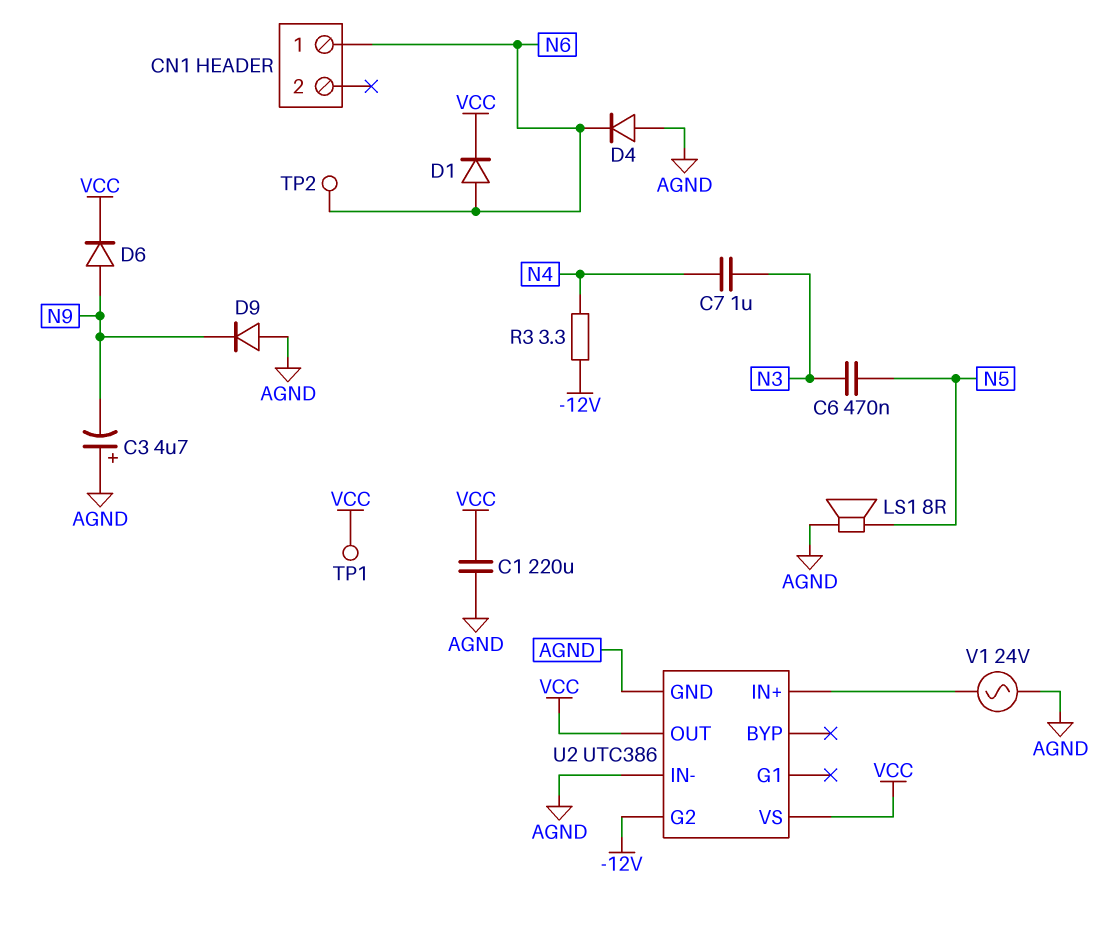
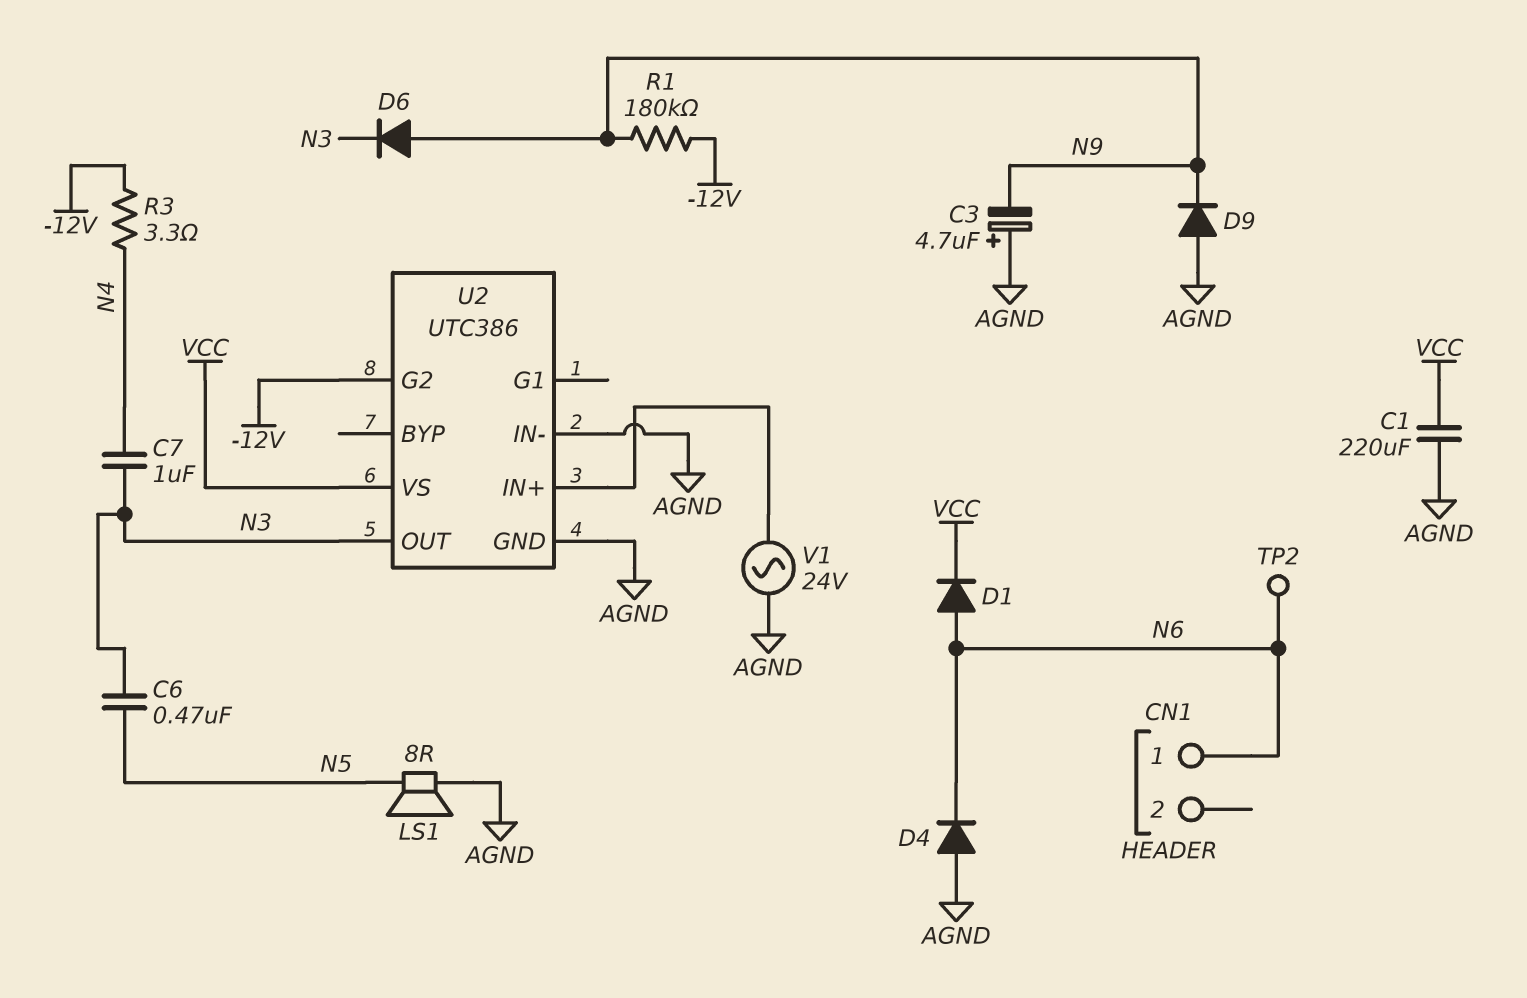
D6: diode (A N9, K VCC) -> diode (A N9, K N3)
R1: none -> 180k (-12V, N9)
TP1: test point (VCC) -> none
U2 pin OUT: VCC -> N3

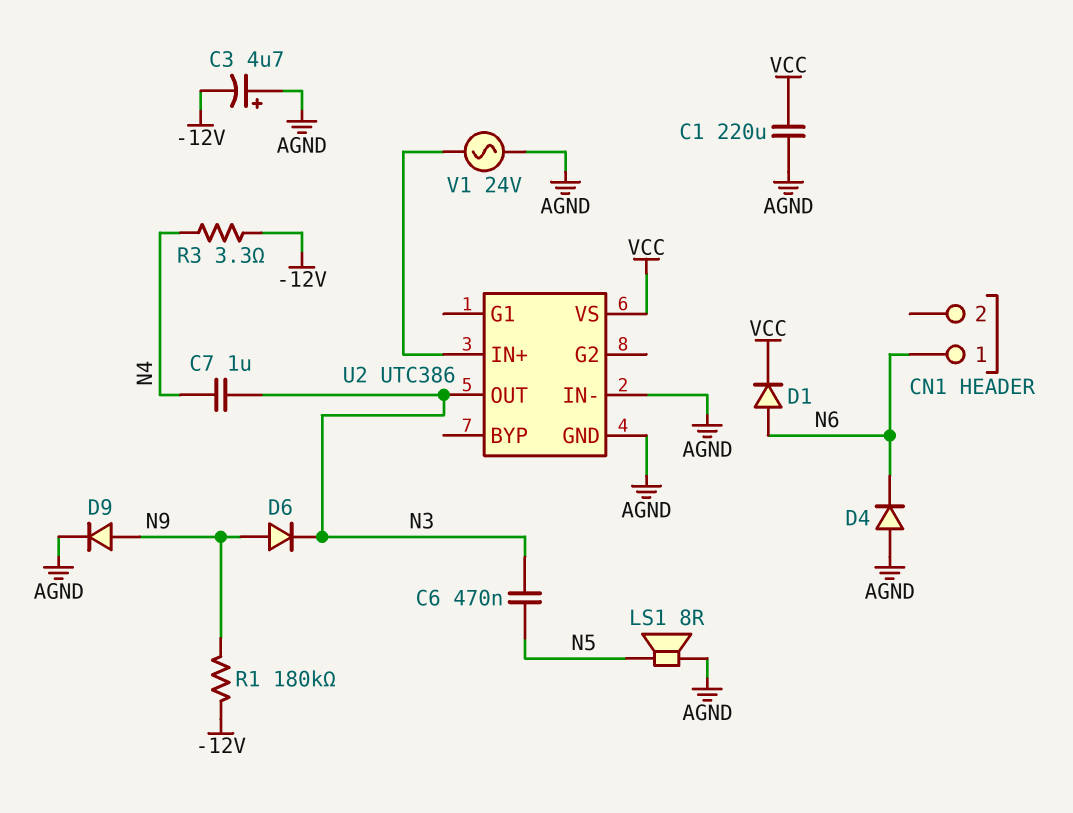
C3: 4.7uF (plus AGND, minus N9) -> 4.7uF (plus AGND, minus -12V)
D9: diode (A AGND, K N9) -> diode (A N9, K AGND)
TP2: test point (N6) -> none
U2 pin G2: -12V -> none

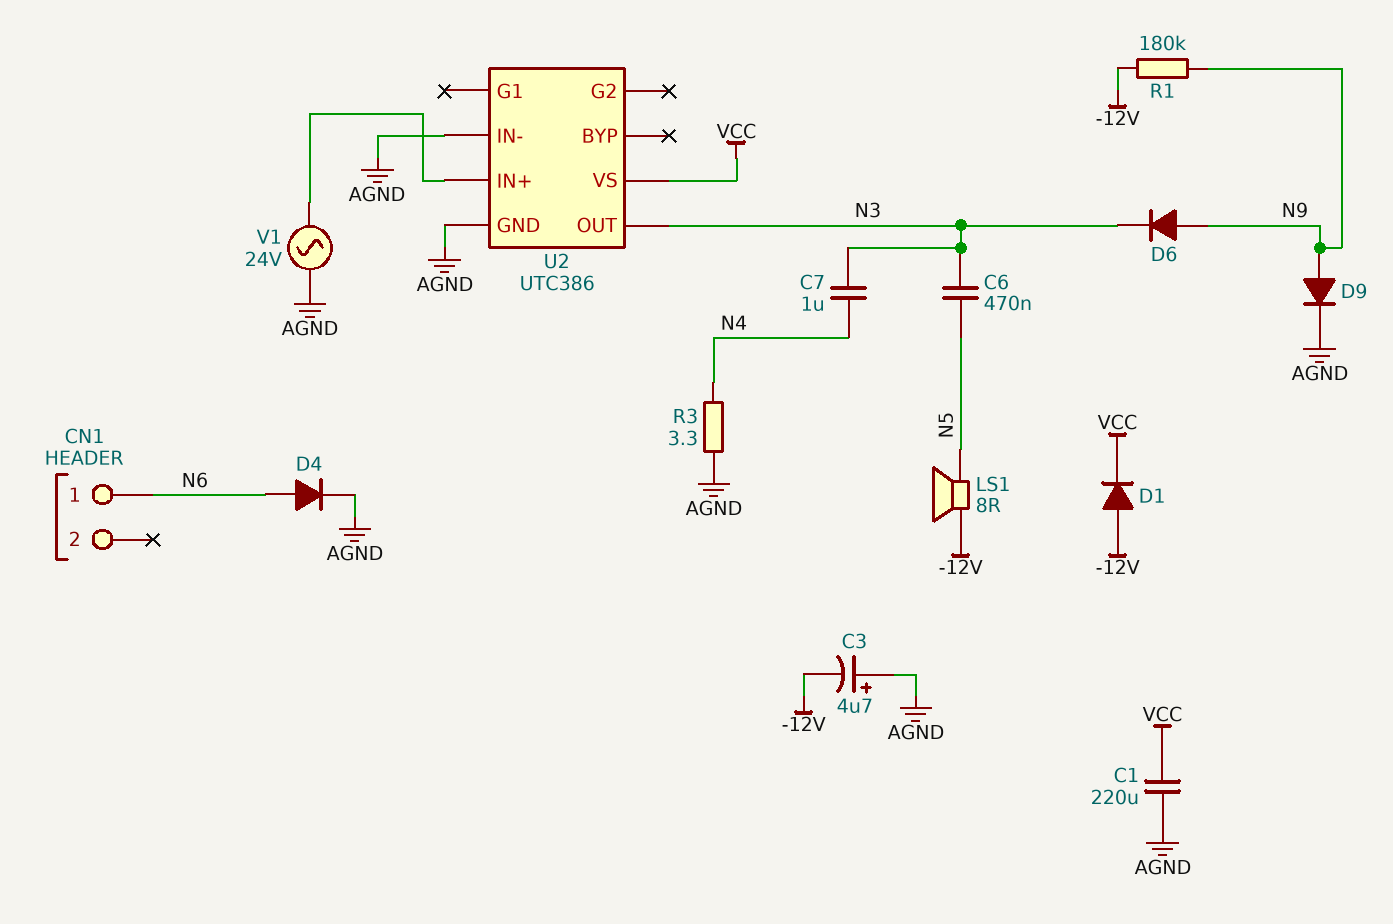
D1: diode (A N6, K VCC) -> diode (A -12V, K VCC)
D4: diode (A AGND, K N6) -> diode (A N6, K AGND)
LS1: speaker 8R (AGND, N5) -> speaker 8R (-12V, N5)
R3: 3.3 (-12V, N4) -> 3.3 (AGND, N4)

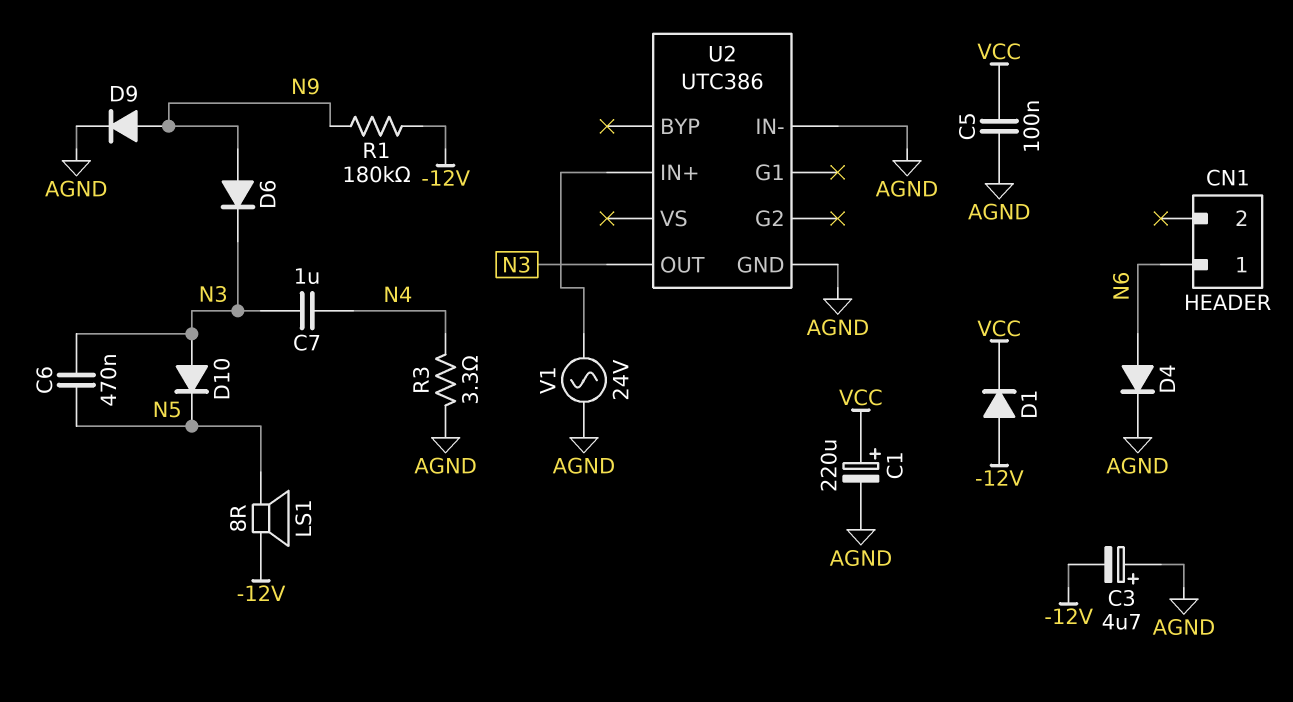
C1: 220uF (AGND, VCC) -> 220uF (plus VCC, minus AGND)
C5: none -> 100nF (AGND, VCC)
D10: none -> diode (A N3, K N5)
U2 pin VS: VCC -> none

